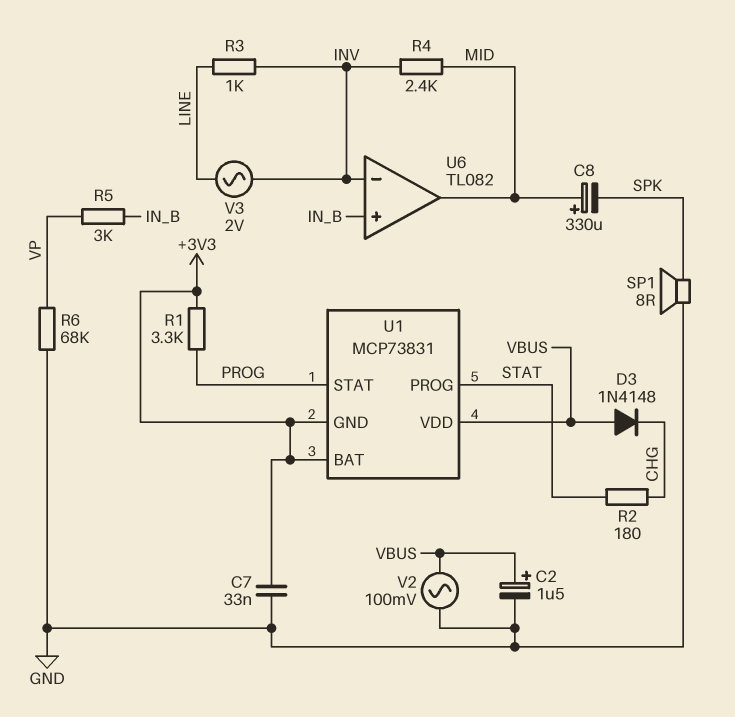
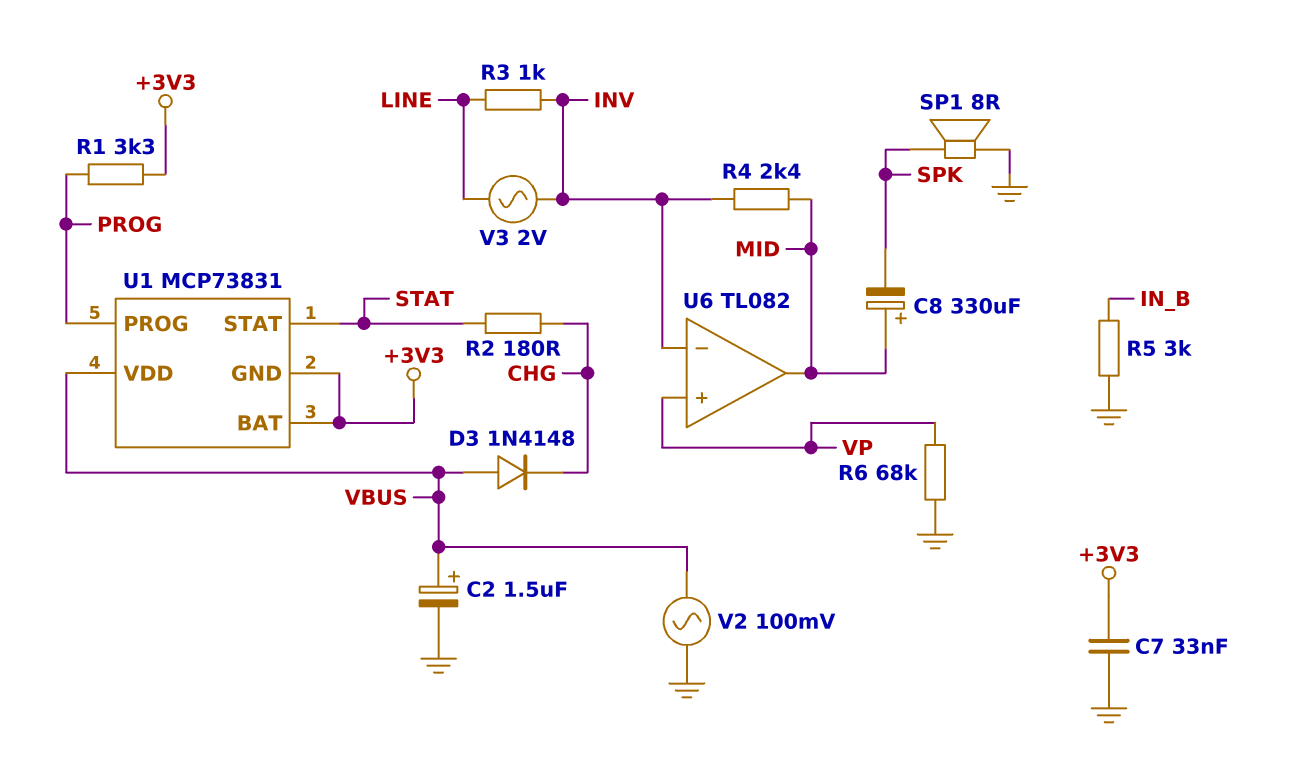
R5: 3k (IN_B, VP) -> 3k (GND, IN_B)
U1 pin PROG: STAT -> PROG
U1 pin STAT: PROG -> STAT
U6 pin in+: IN_B -> VP

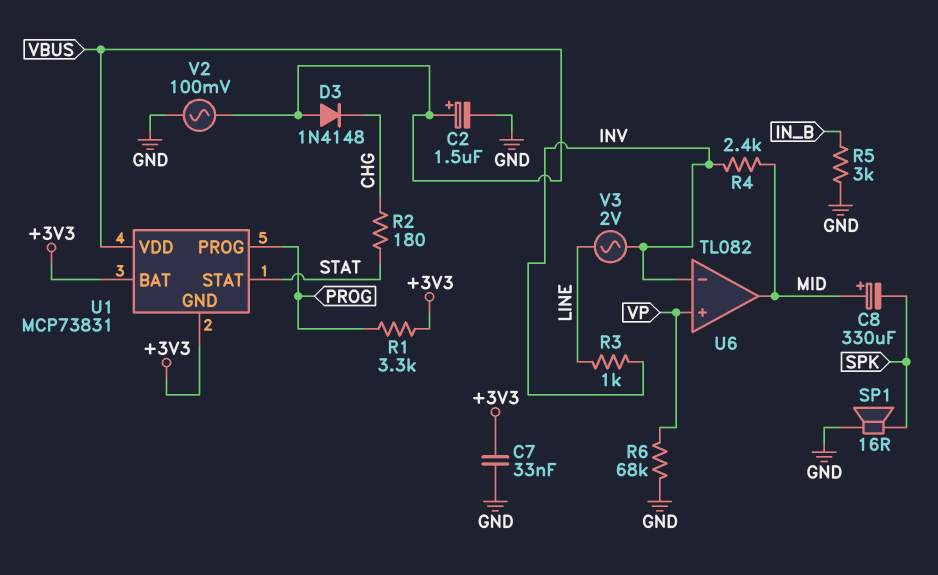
SP1: speaker 8R (GND, SPK) -> speaker 16R (GND, SPK)

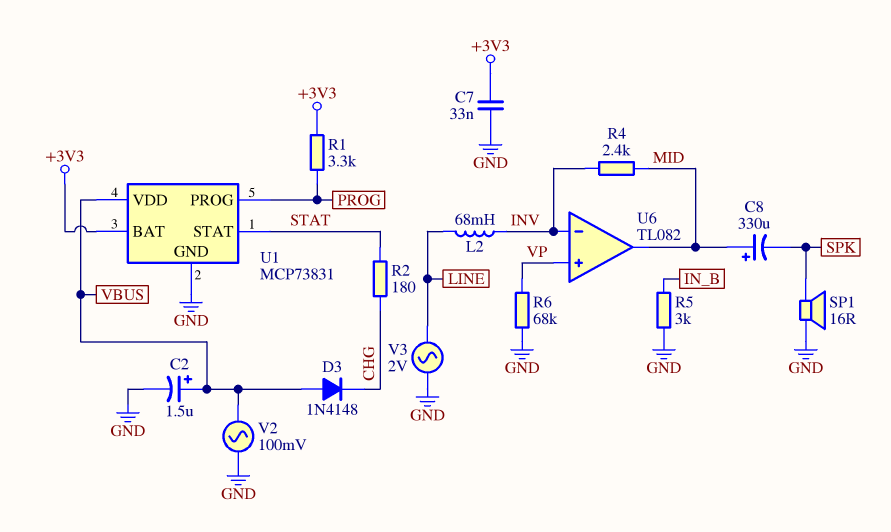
L2: none -> 68mH (INV, LINE)
R3: 1k (INV, LINE) -> none
U1 pin GND: +3V3 -> GND
V3: AC 2V (INV, LINE) -> AC 2V (GND, LINE)

